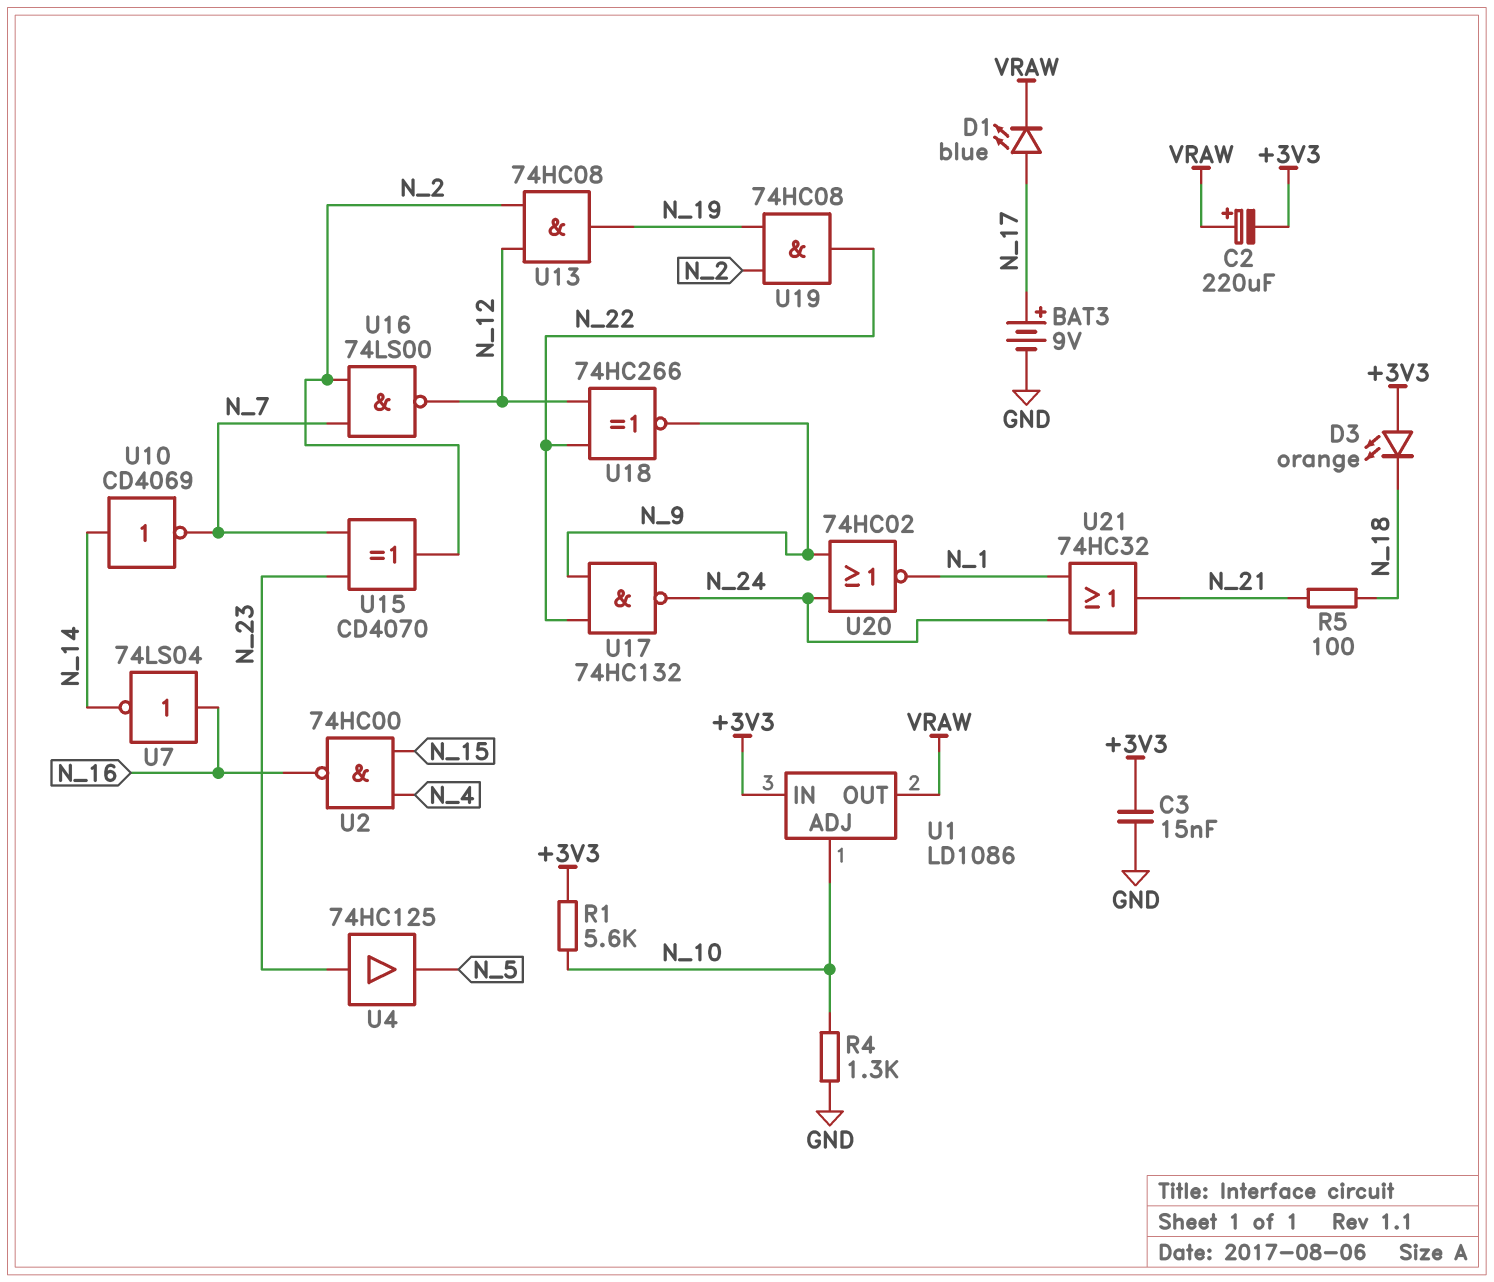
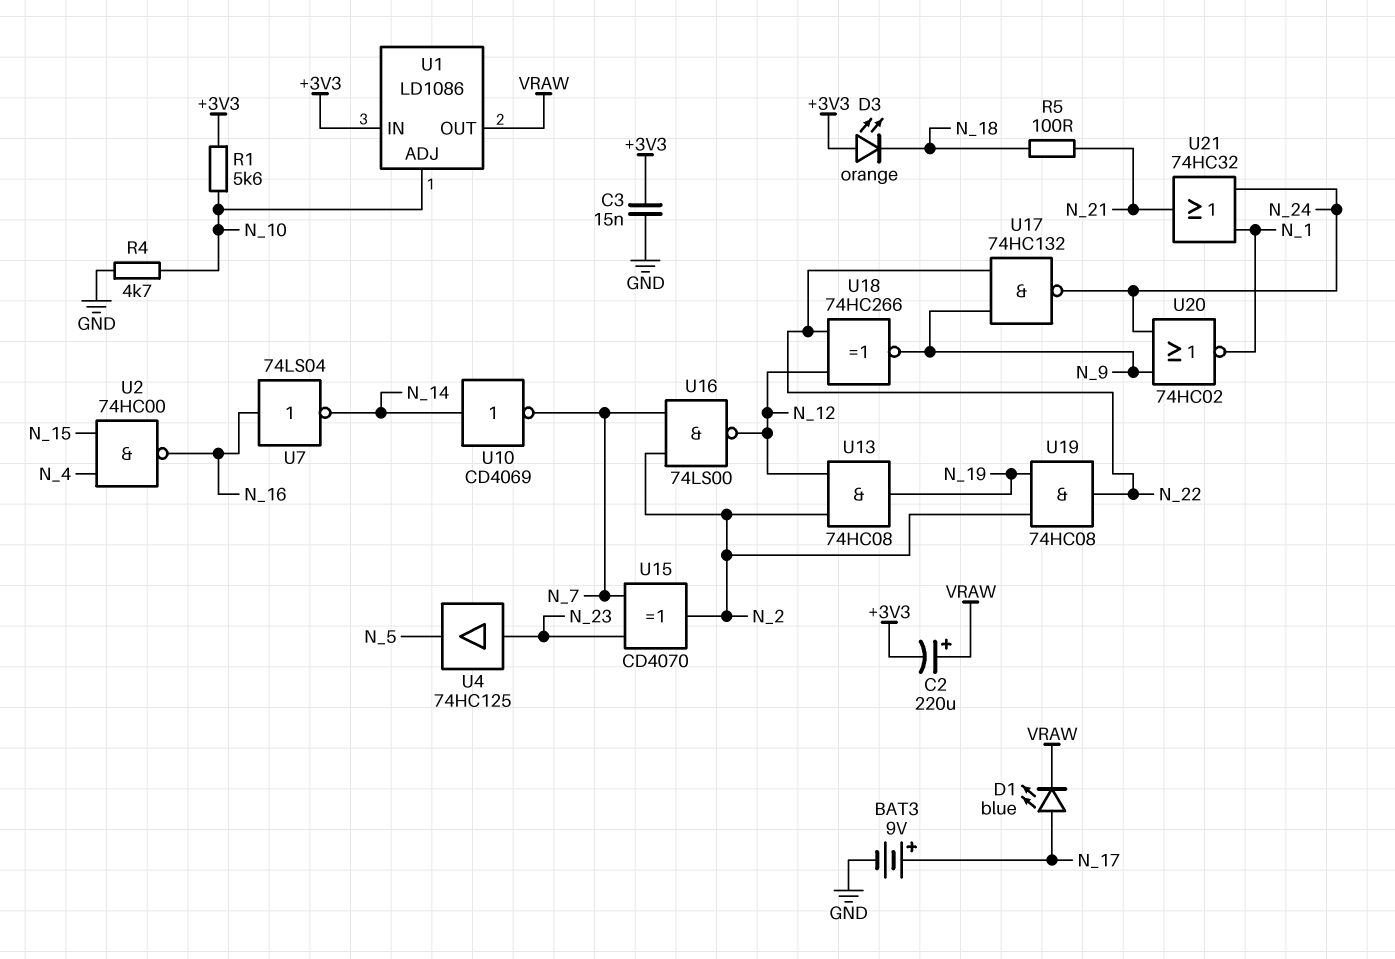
R4: 1.3k (GND, N_10) -> 4.7k (GND, N_10)

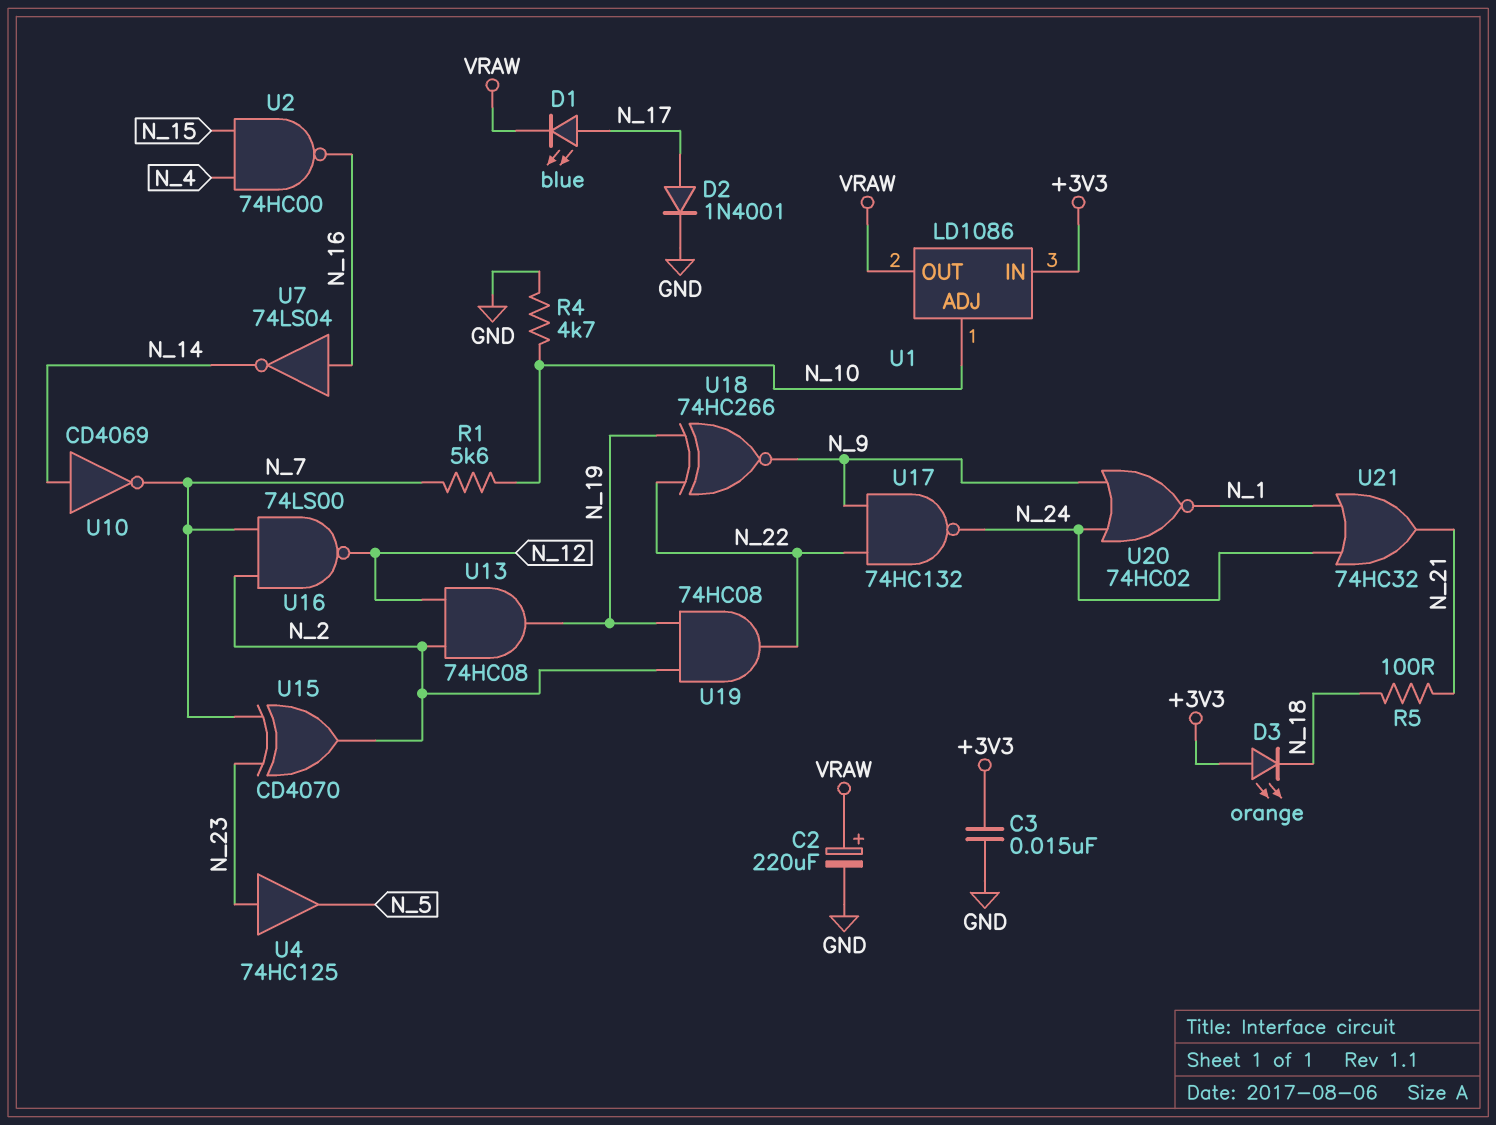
BAT3: 9V (plus N_17, minus GND) -> none
C2: 220uF (plus VRAW, minus +3V3) -> 220uF (plus VRAW, minus GND)
D2: none -> diode 1N4001 (A N_17, K GND)
R1: 5.6k (+3V3, N_10) -> 5.6k (N_7, N_10)
U18: XNOR 74HC266 (in N_12, in N_22, out N_9) -> XNOR 74HC266 (in N_19, in N_22, out N_9)

